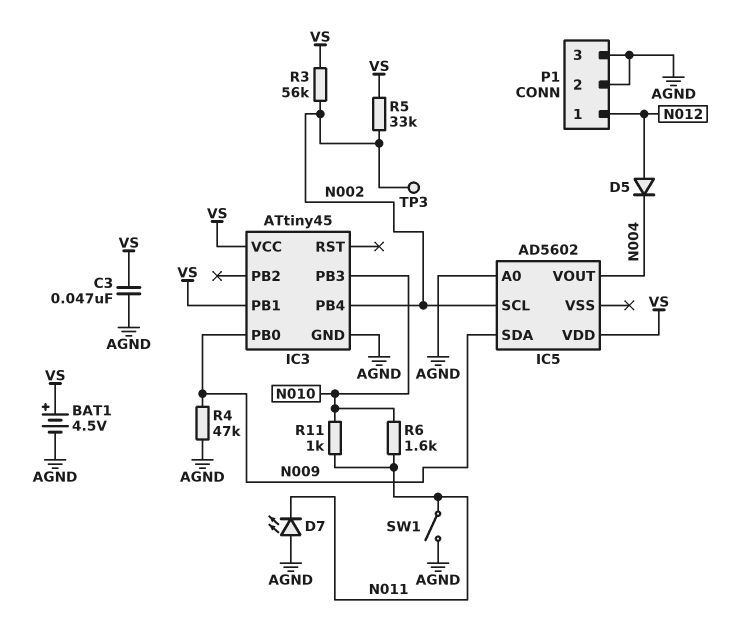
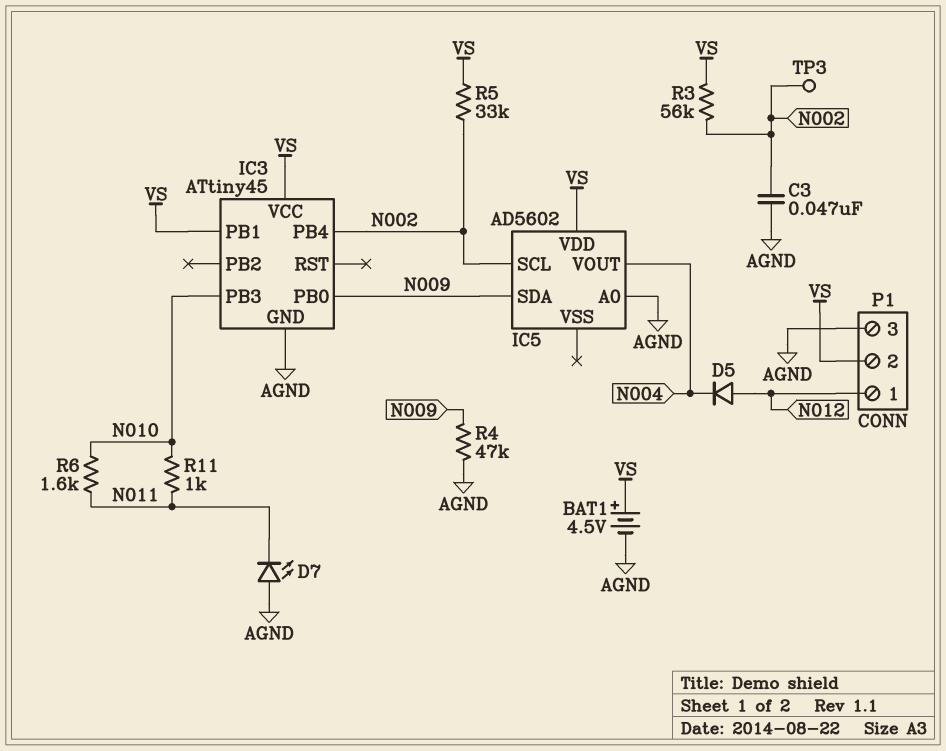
C3: 47nF (AGND, VS) -> 47nF (AGND, N002)
P1 pin 2: AGND -> VS
SW1: switch (AGND, N011) -> none

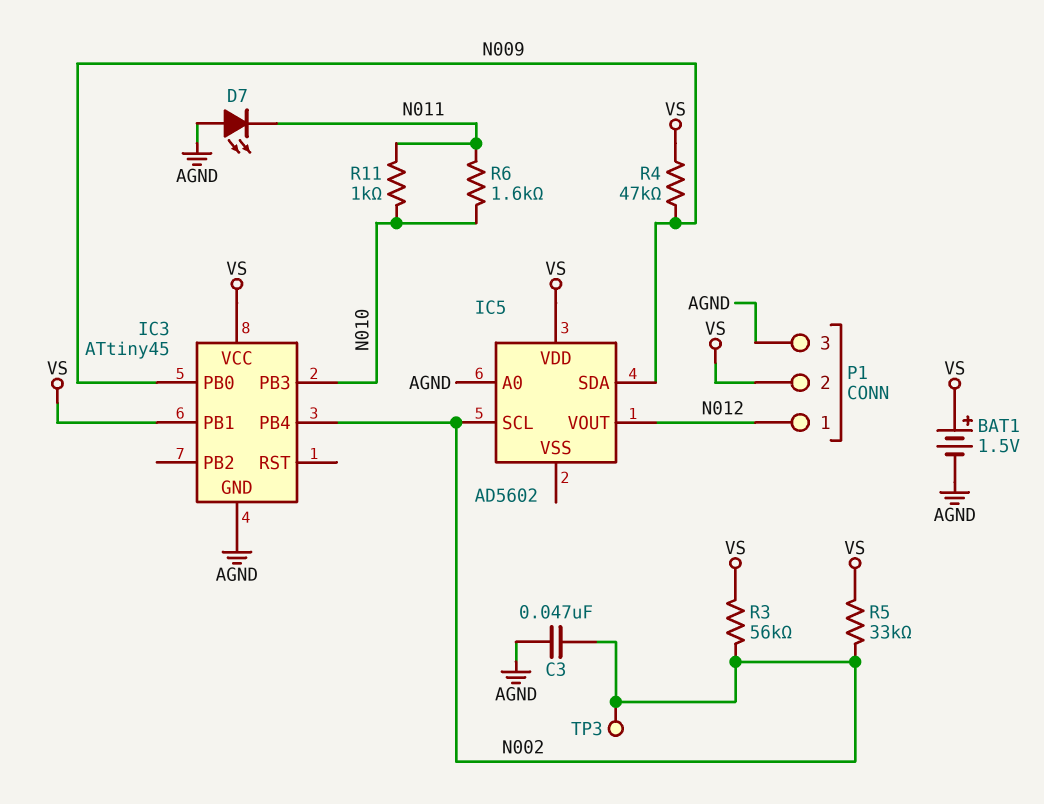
BAT1: 4.5V (plus VS, minus AGND) -> 1.5V (plus VS, minus AGND)
D5: diode (A N012, K N004) -> none
IC5 pin VOUT: N004 -> N012
R4: 47k (AGND, N009) -> 47k (N009, VS)

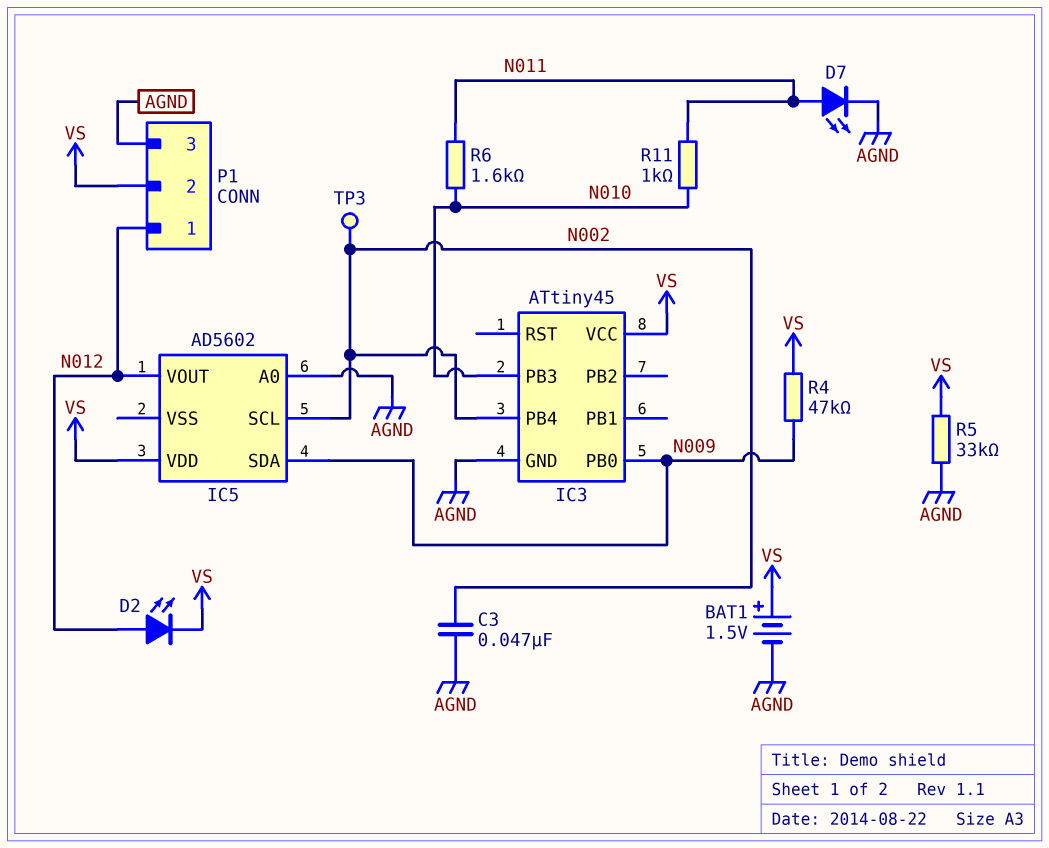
D2: none -> LED (A N012, K VS)
D7: LED (A AGND, K N011) -> LED (A N011, K AGND)
IC3 pin PB1: VS -> none
R3: 56k (N002, VS) -> none
R5: 33k (N002, VS) -> 33k (AGND, VS)

